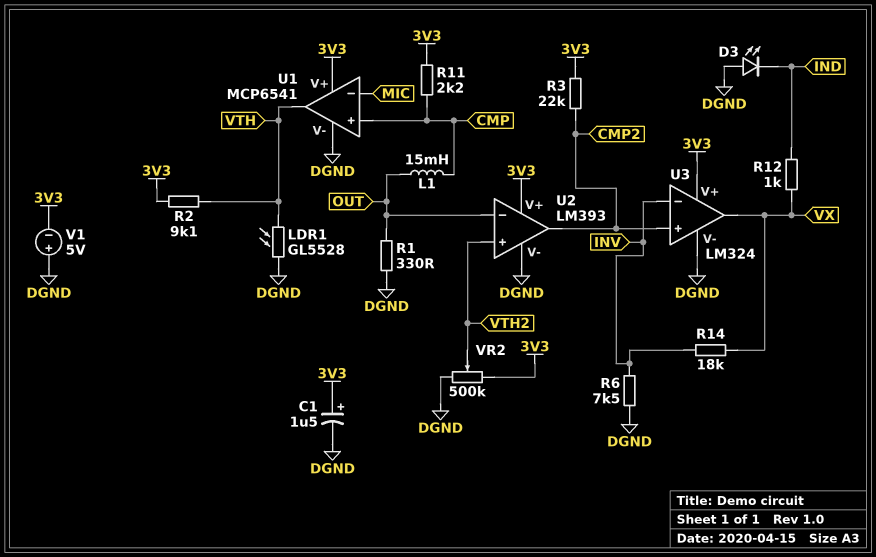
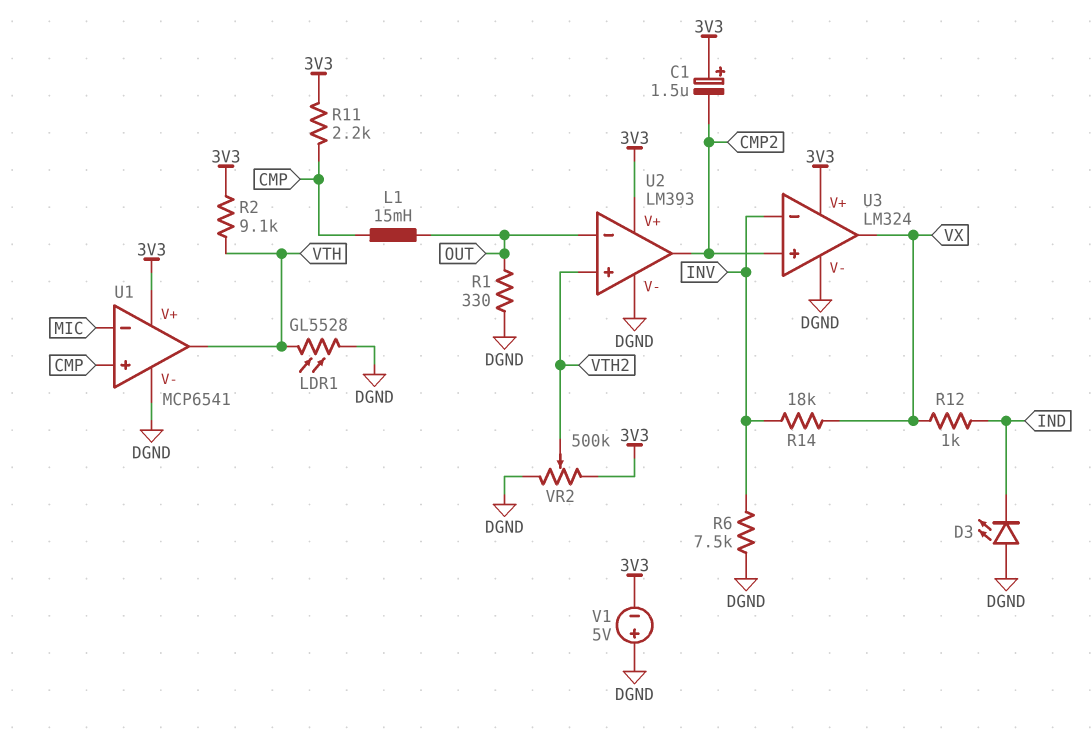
C1: 1.5uF (plus 3V3, minus DGND) -> 1.5uF (plus 3V3, minus CMP2)
R3: 22k (3V3, CMP2) -> none

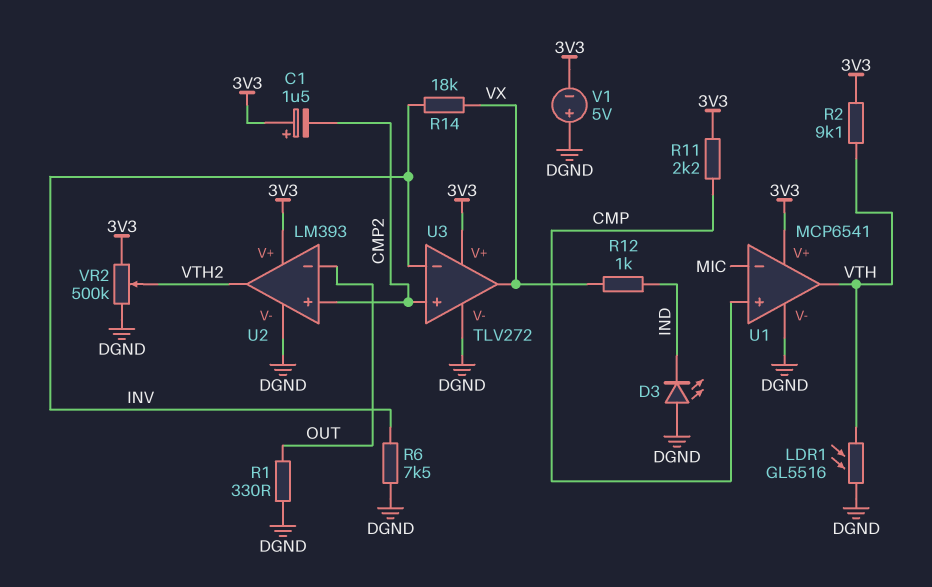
L1: 15mH (CMP, OUT) -> none
LDR1: GL5528 (DGND, VTH) -> GL5516 (DGND, VTH)
U2 pin in+: VTH2 -> CMP2
U2 pin out: CMP2 -> VTH2
U3: LM324 -> TLV272

